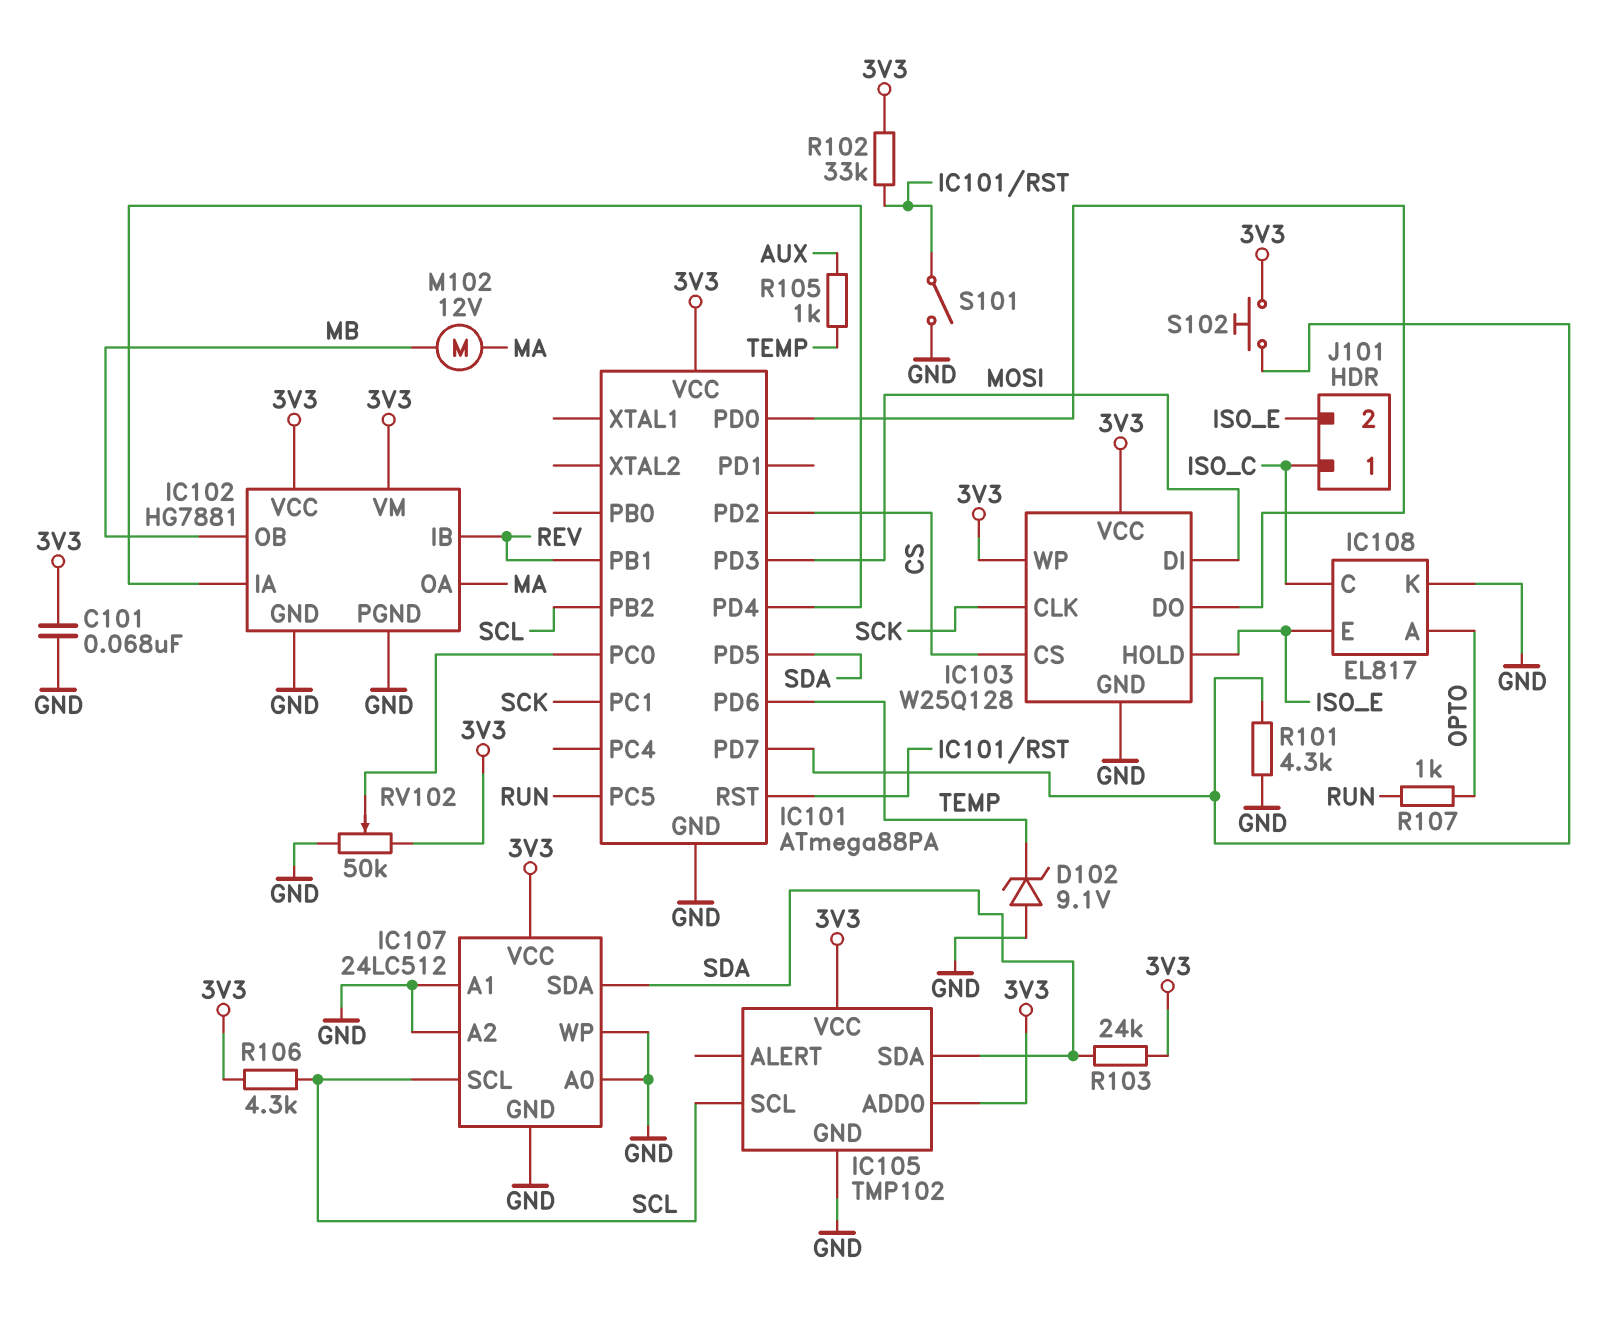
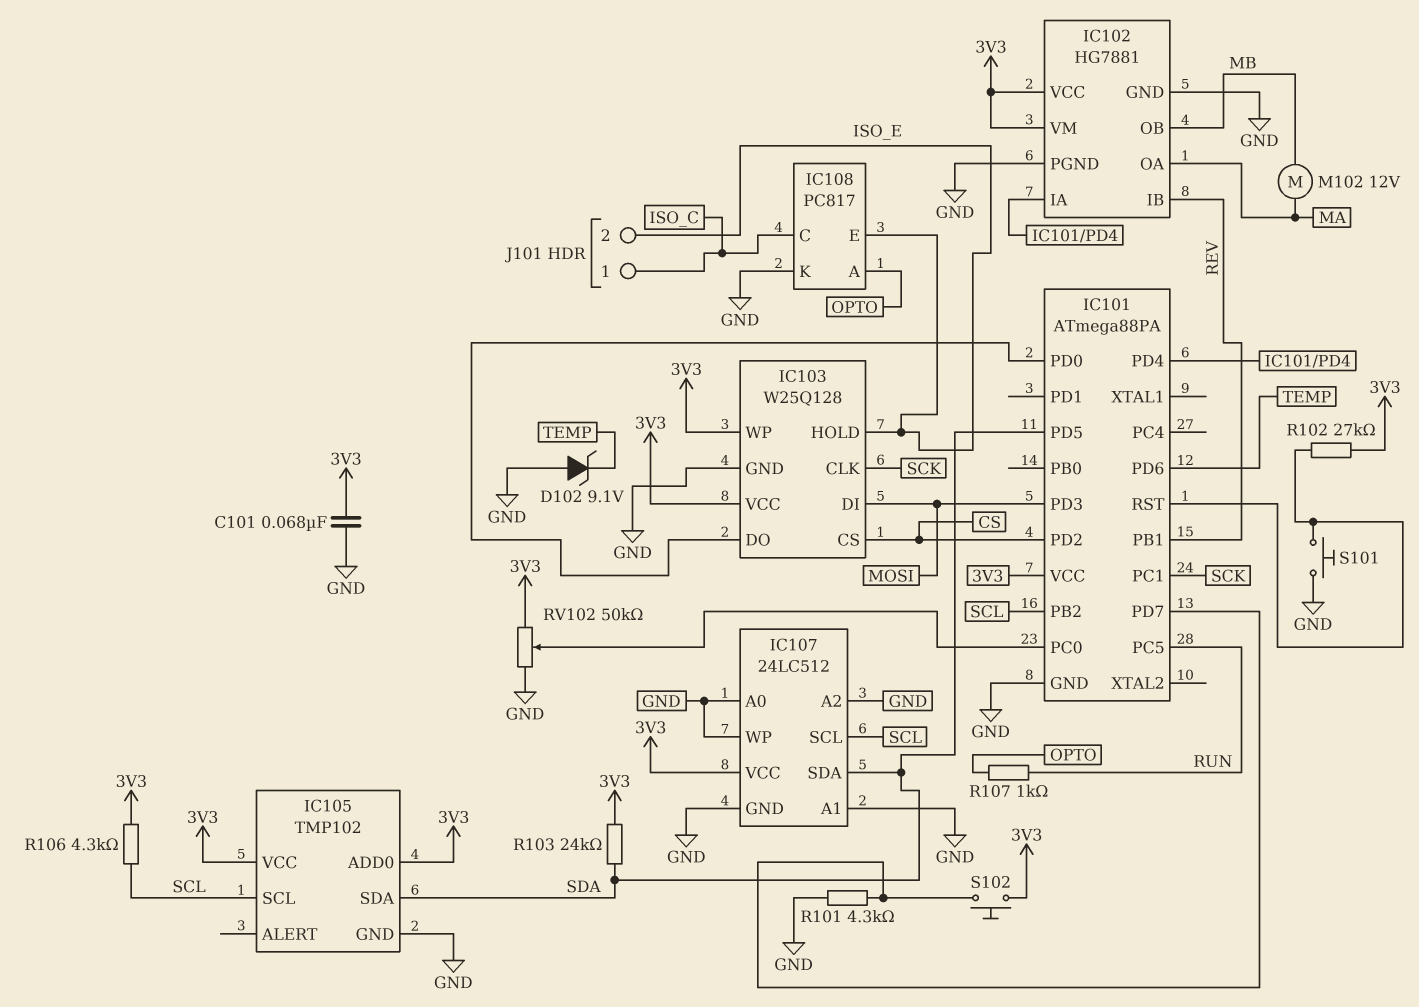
IC108: EL817 -> PC817
R102: 33k (3V3, IC101/RST) -> 27k (3V3, IC101/RST)
R105: 1k (AUX, TEMP) -> none
S101: switch (GND, IC101/RST) -> button (GND, IC101/RST)

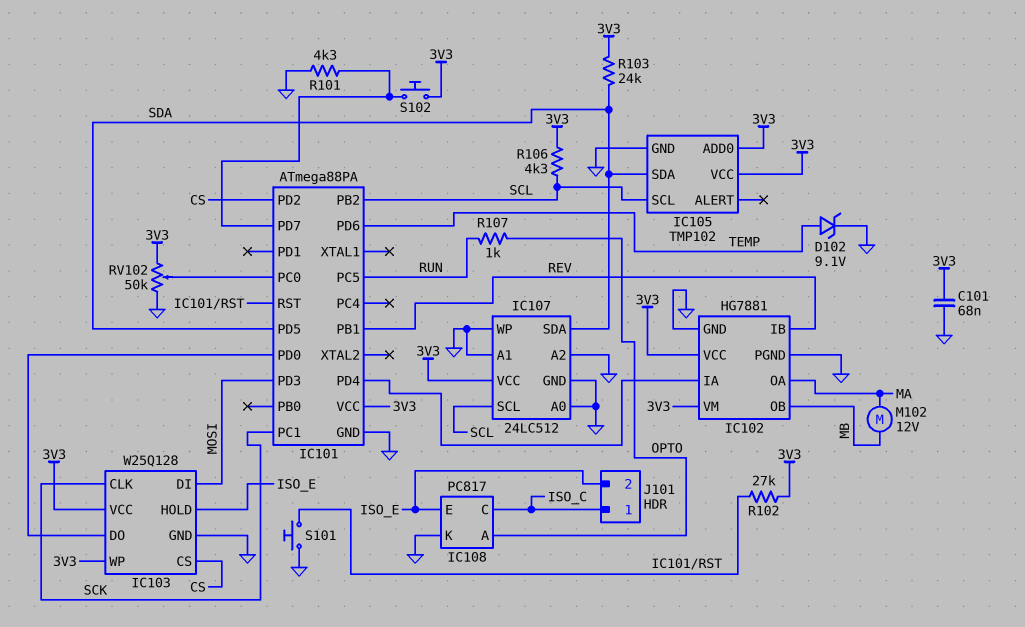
D102: zener 9.1V (A GND, K TEMP) -> zener 9.1V (A TEMP, K GND)

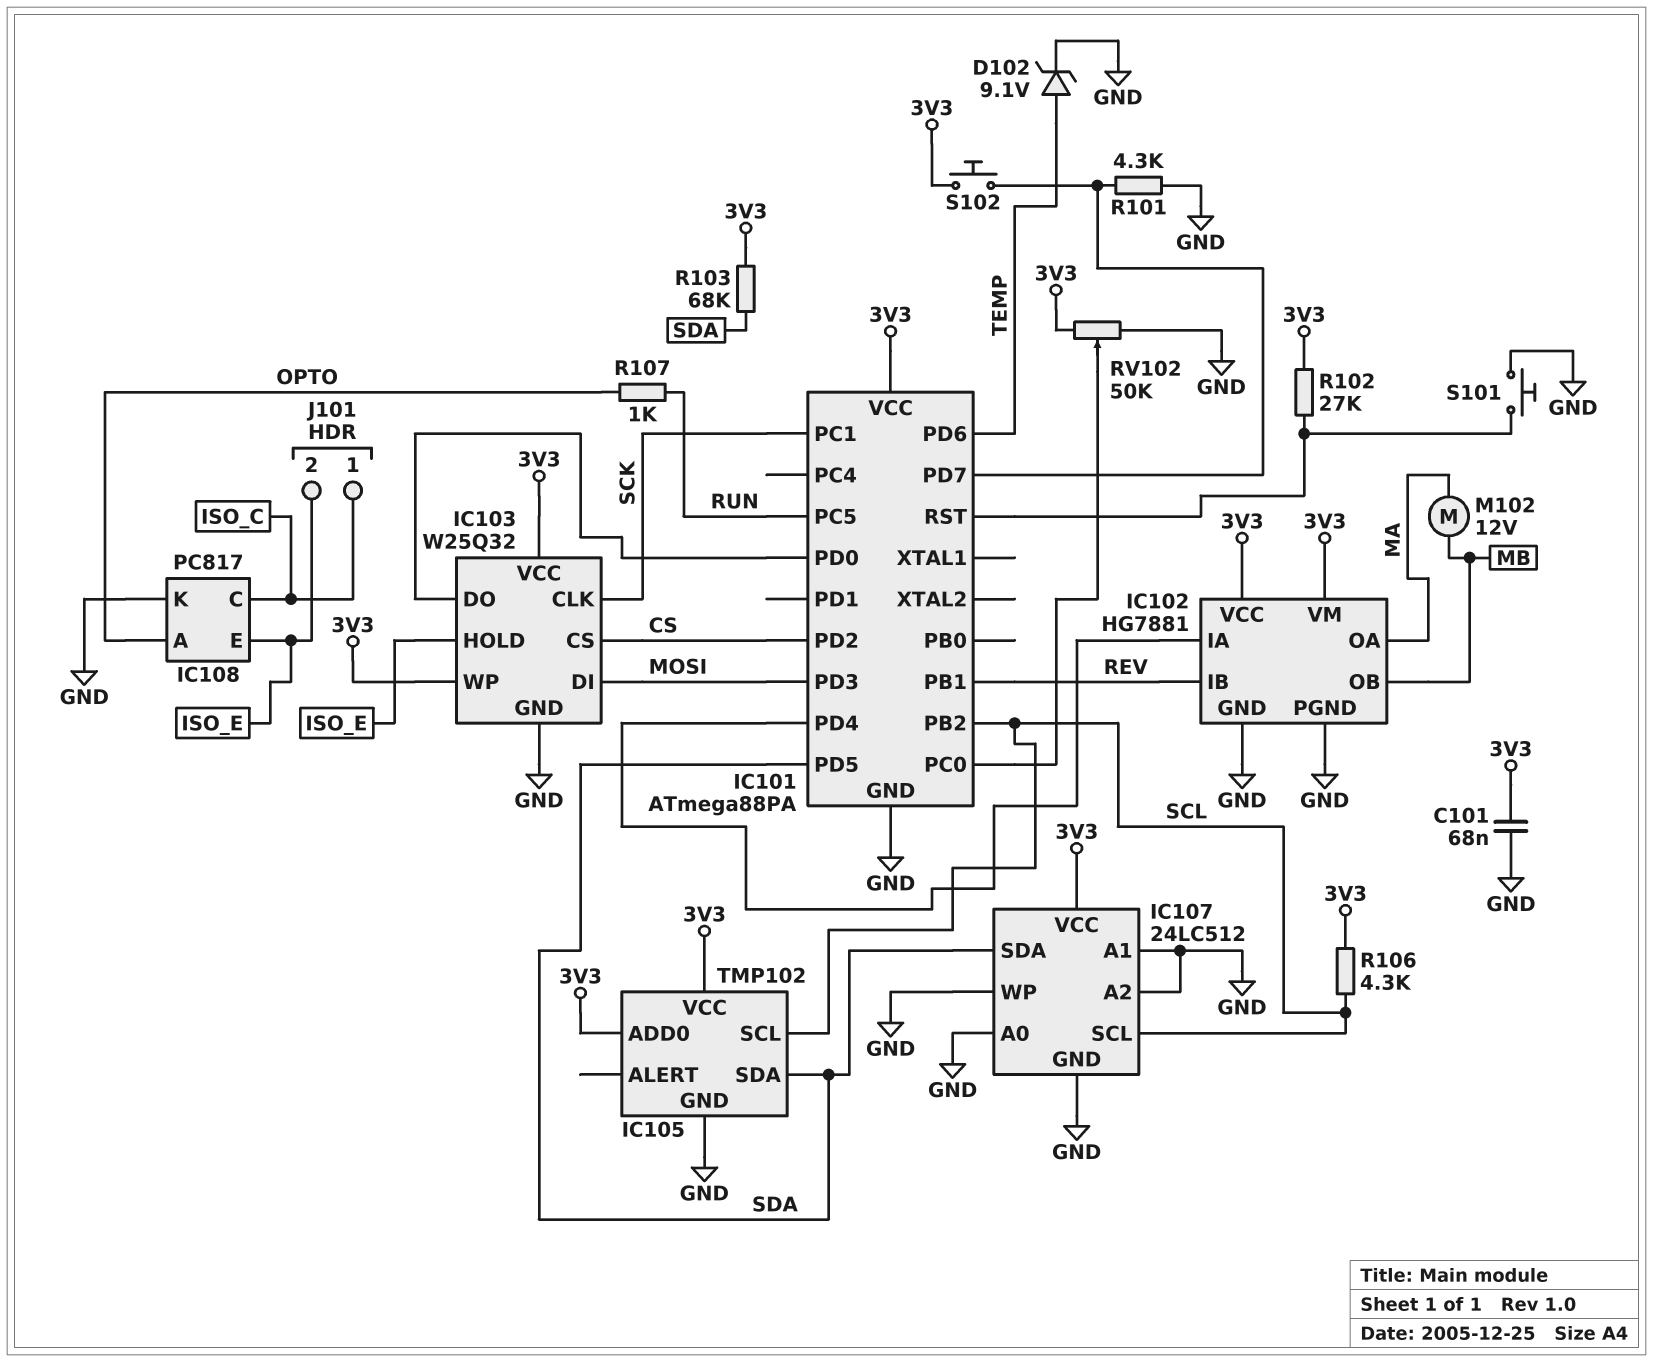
IC103: W25Q128 -> W25Q32
R103: 24k (3V3, SDA) -> 68k (3V3, SDA)

